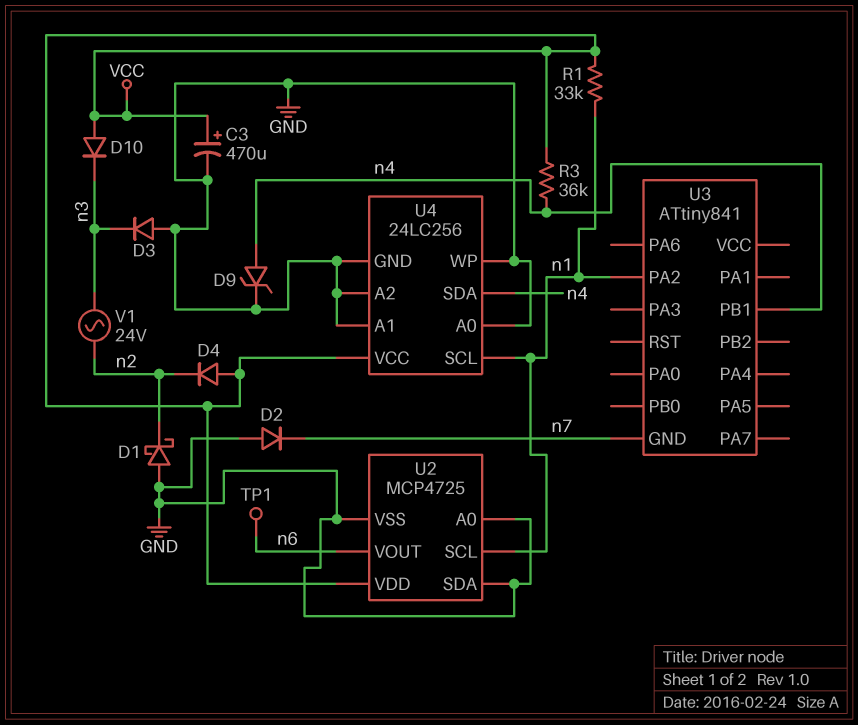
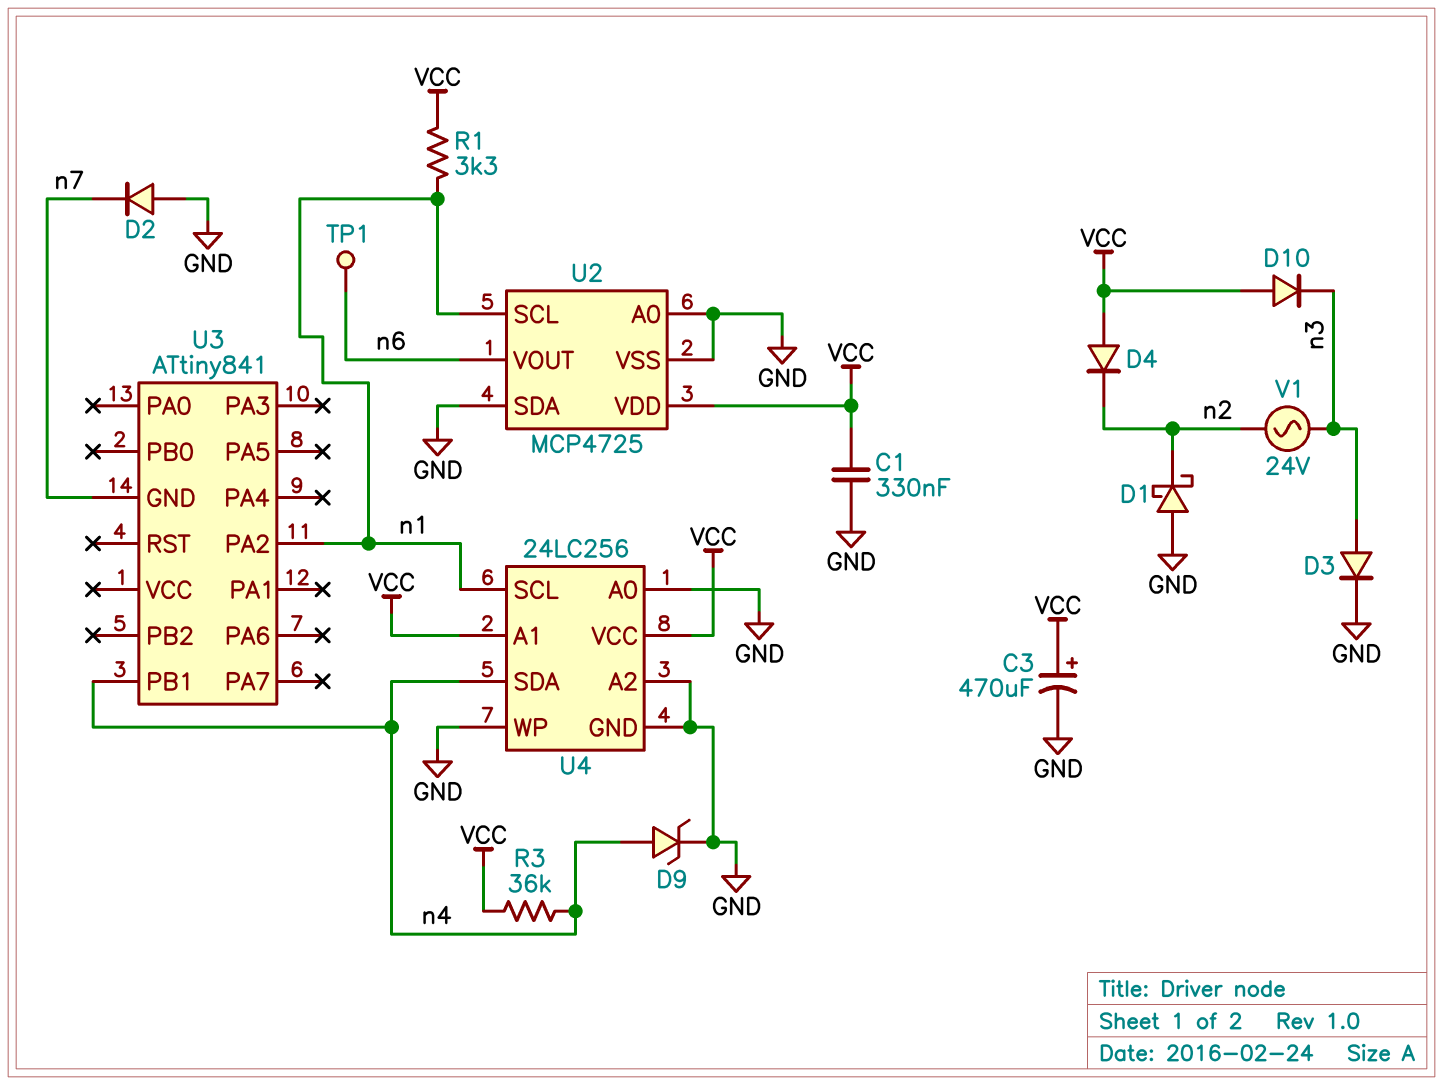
C1: none -> 330nF (GND, VCC)
D3: diode (A GND, K n3) -> diode (A n3, K GND)
R1: 33k (VCC, n1) -> 3.3k (VCC, n1)
U4 pin A1: GND -> VCC

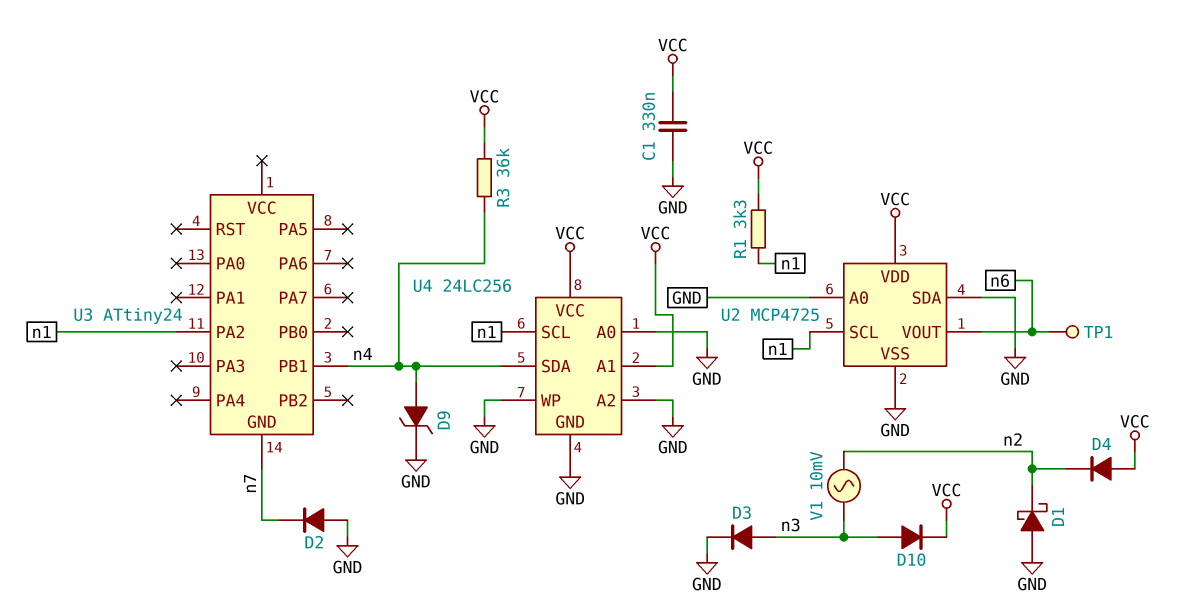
C3: 470uF (plus VCC, minus GND) -> none
D10: diode (A VCC, K n3) -> diode (A n3, K VCC)
U3: ATtiny841 -> ATtiny24
V1: AC 24V (n2, n3) -> AC 10mV (n2, n3)

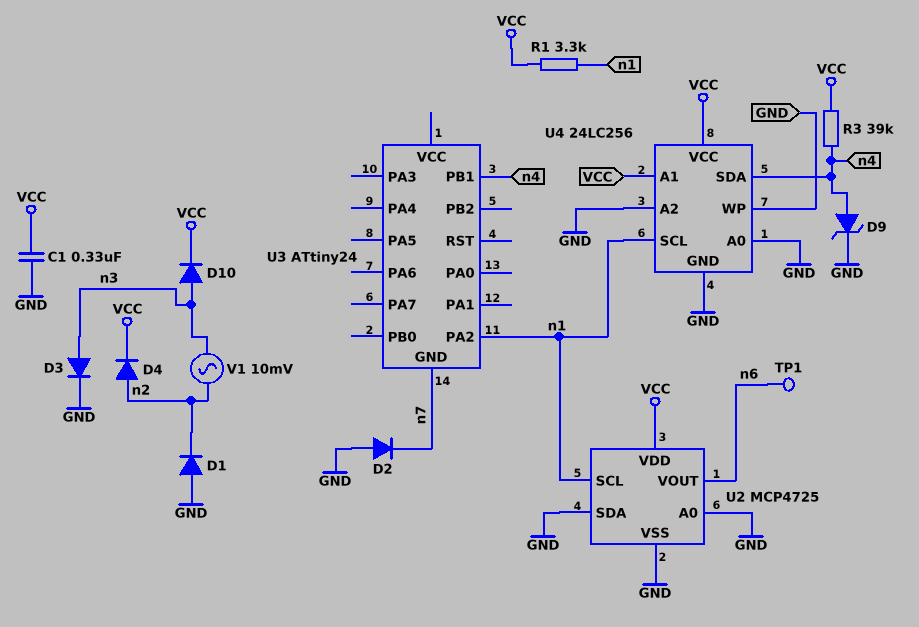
D1: schottky (A GND, K n2) -> diode (A GND, K n2)
D4: diode (A VCC, K n2) -> diode (A n2, K VCC)
R3: 36k (VCC, n4) -> 39k (VCC, n4)

